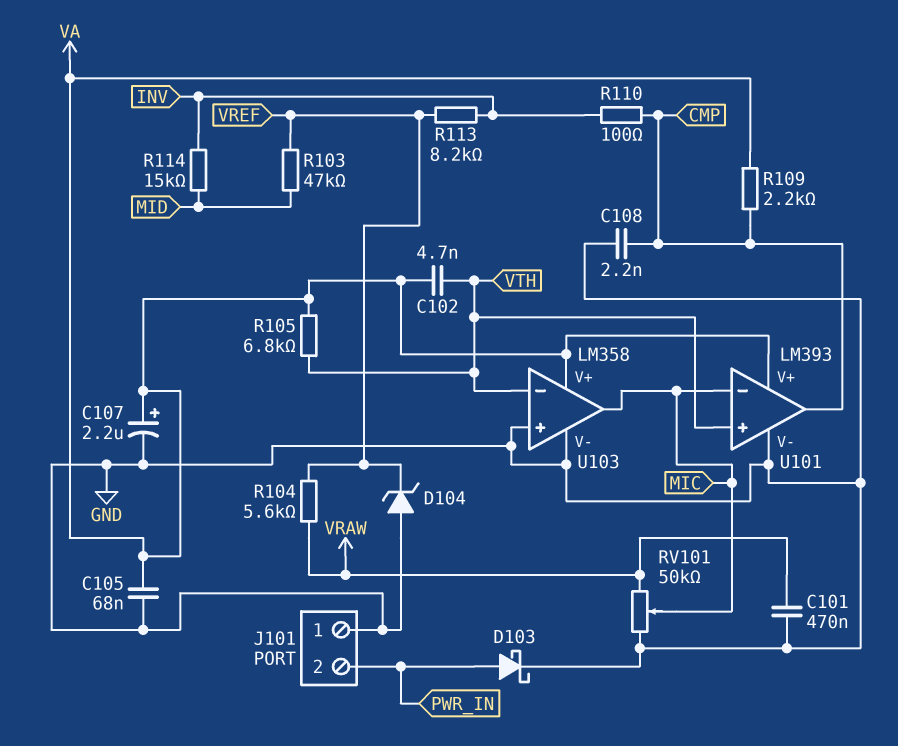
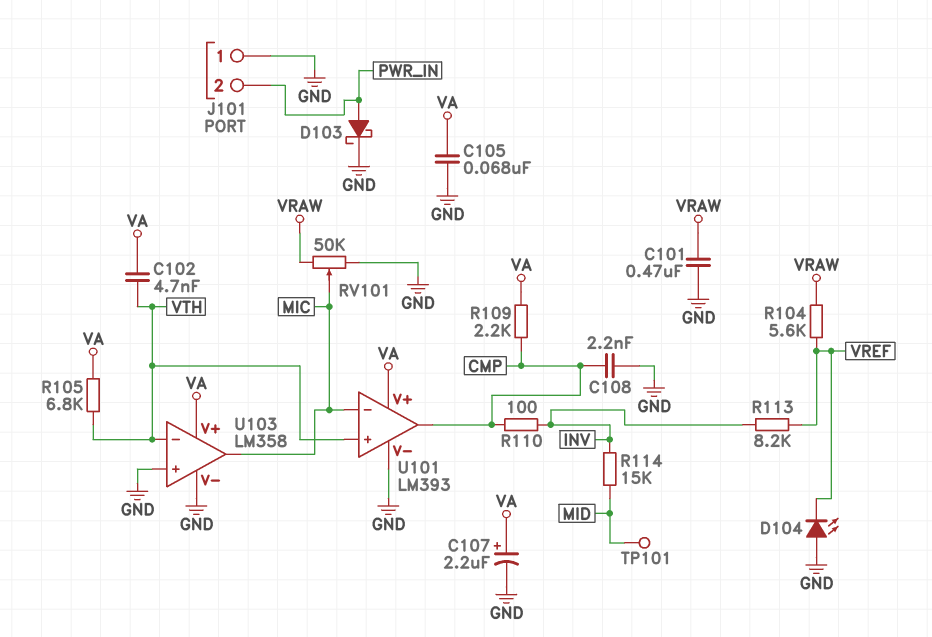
D104: zener (A GND, K VREF) -> LED (A GND, K VREF)
R103: 47k (MID, VREF) -> none
TP101: none -> test point (MID)

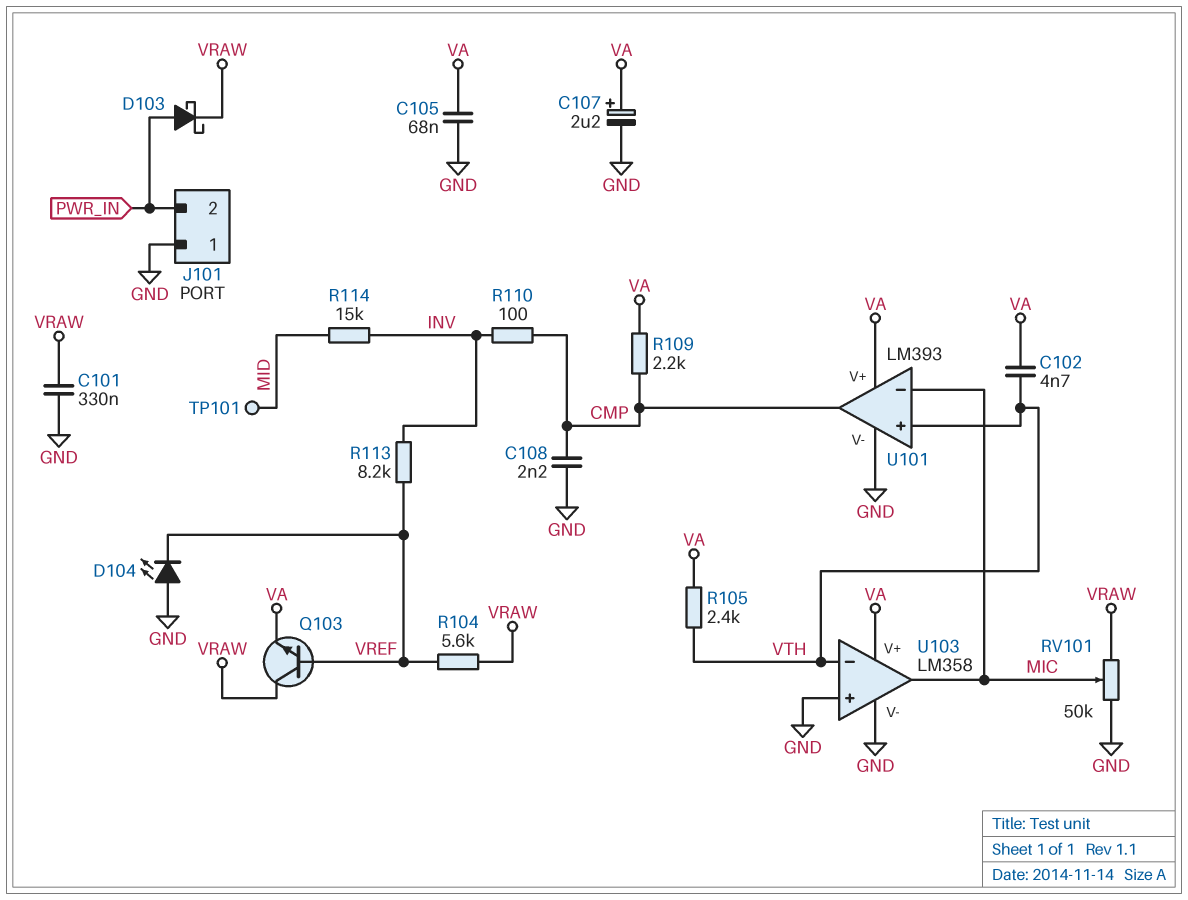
C101: 470nF (GND, VRAW) -> 330nF (GND, VRAW)
D103: schottky (A PWR_IN, K GND) -> schottky (A PWR_IN, K VRAW)
Q103: none -> NPN (B VREF, C VRAW, E VA)
R105: 6.8k (VA, VTH) -> 2.4k (VA, VTH)

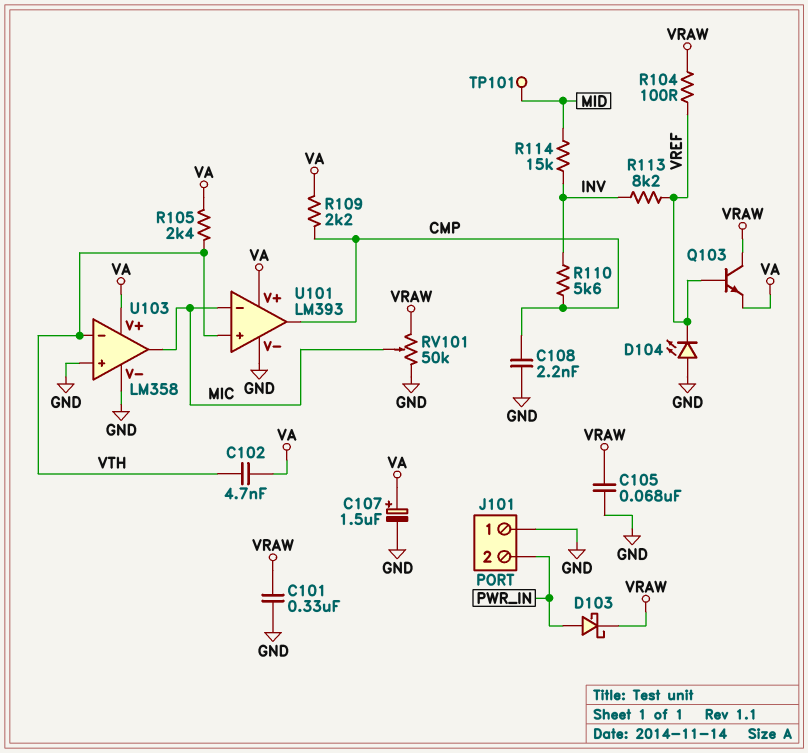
C105: 68nF (GND, VA) -> 68nF (GND, VRAW)
C107: 2.2uF (plus VA, minus GND) -> 1.5uF (plus VA, minus GND)
R104: 5.6k (VRAW, VREF) -> 100 (VRAW, VREF)
R110: 100 (CMP, INV) -> 5.6k (CMP, INV)

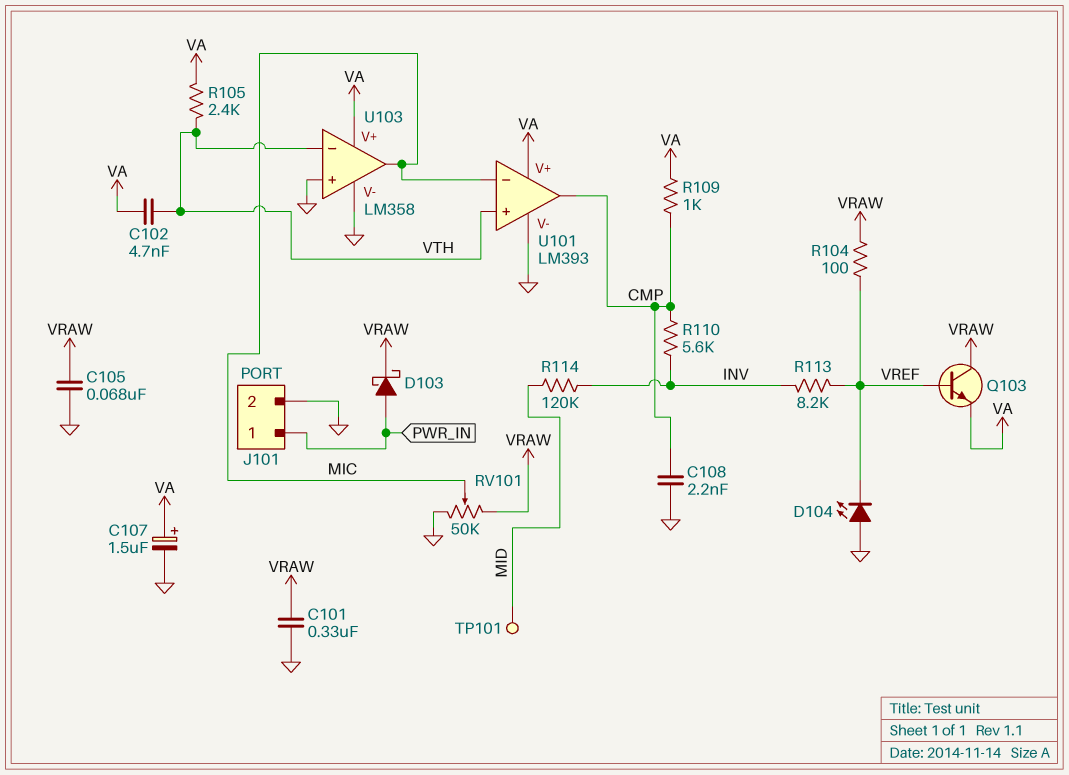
J101 pin 1: GND -> PWR_IN
J101 pin 2: PWR_IN -> GND
R109: 2.2k (CMP, VA) -> 1k (CMP, VA)
R114: 15k (INV, MID) -> 120k (INV, MID)

